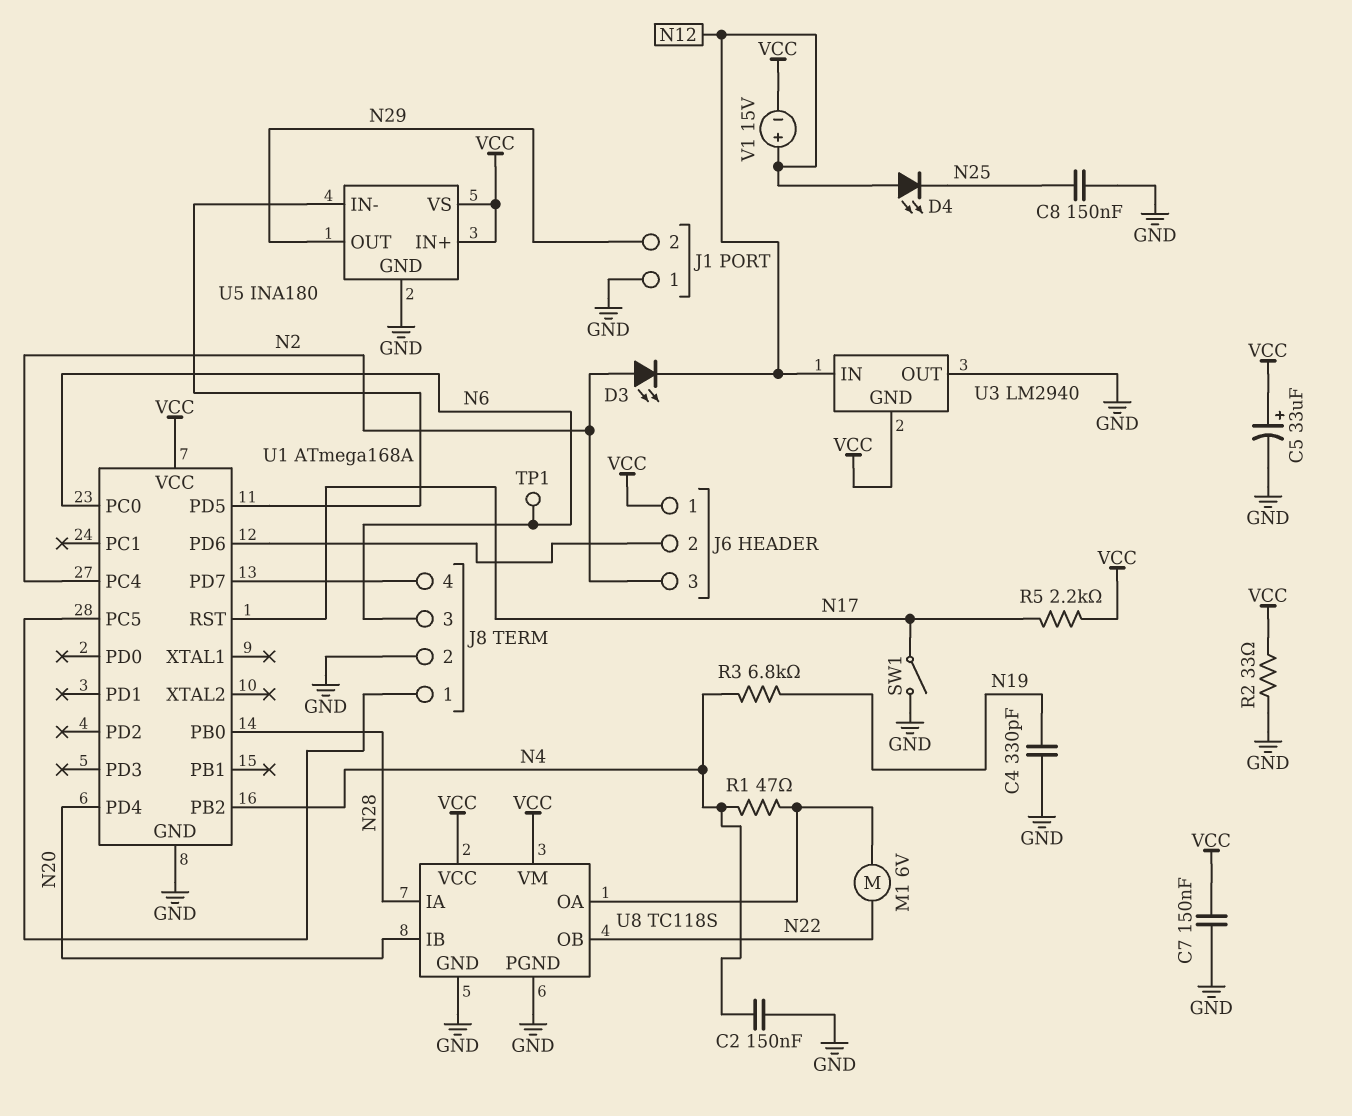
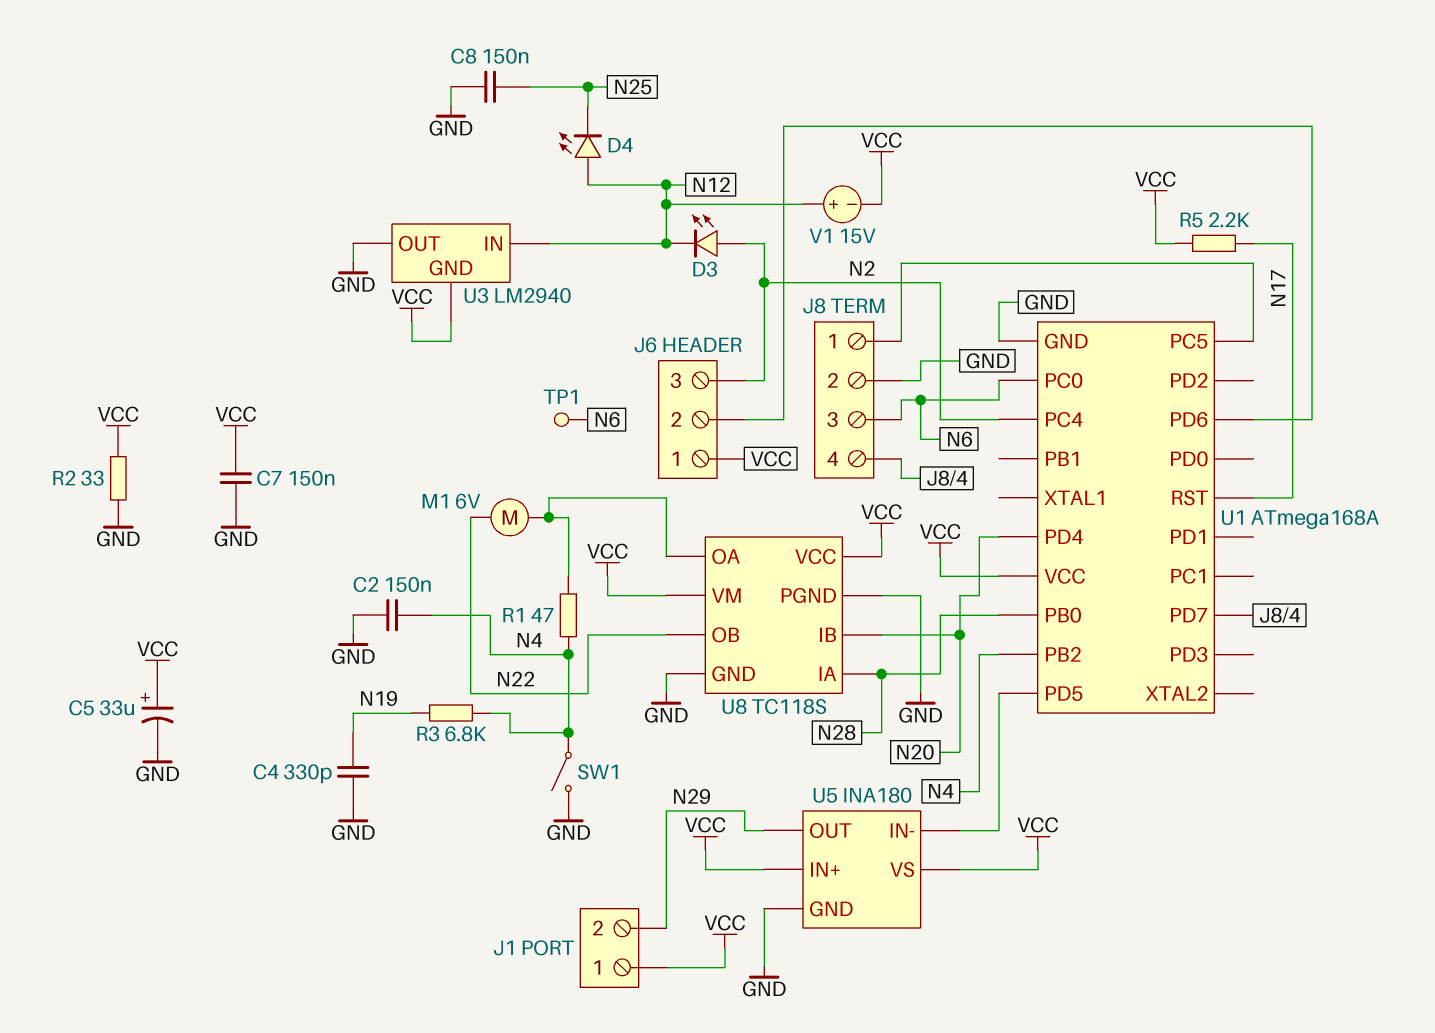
J1 pin 1: GND -> VCC
SW1: switch (GND, N17) -> switch (GND, N4)

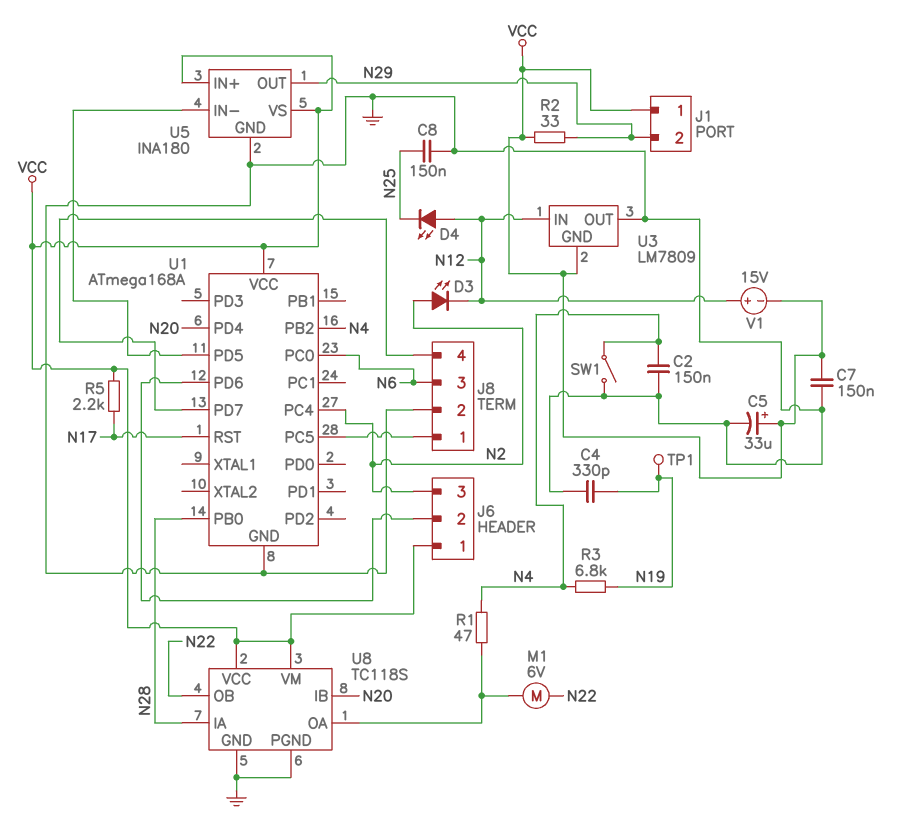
R2: 33 (GND, VCC) -> 33 (N29, VCC)
TP1: test point (N6) -> test point (N19)
U3: LM2940 -> LM7809

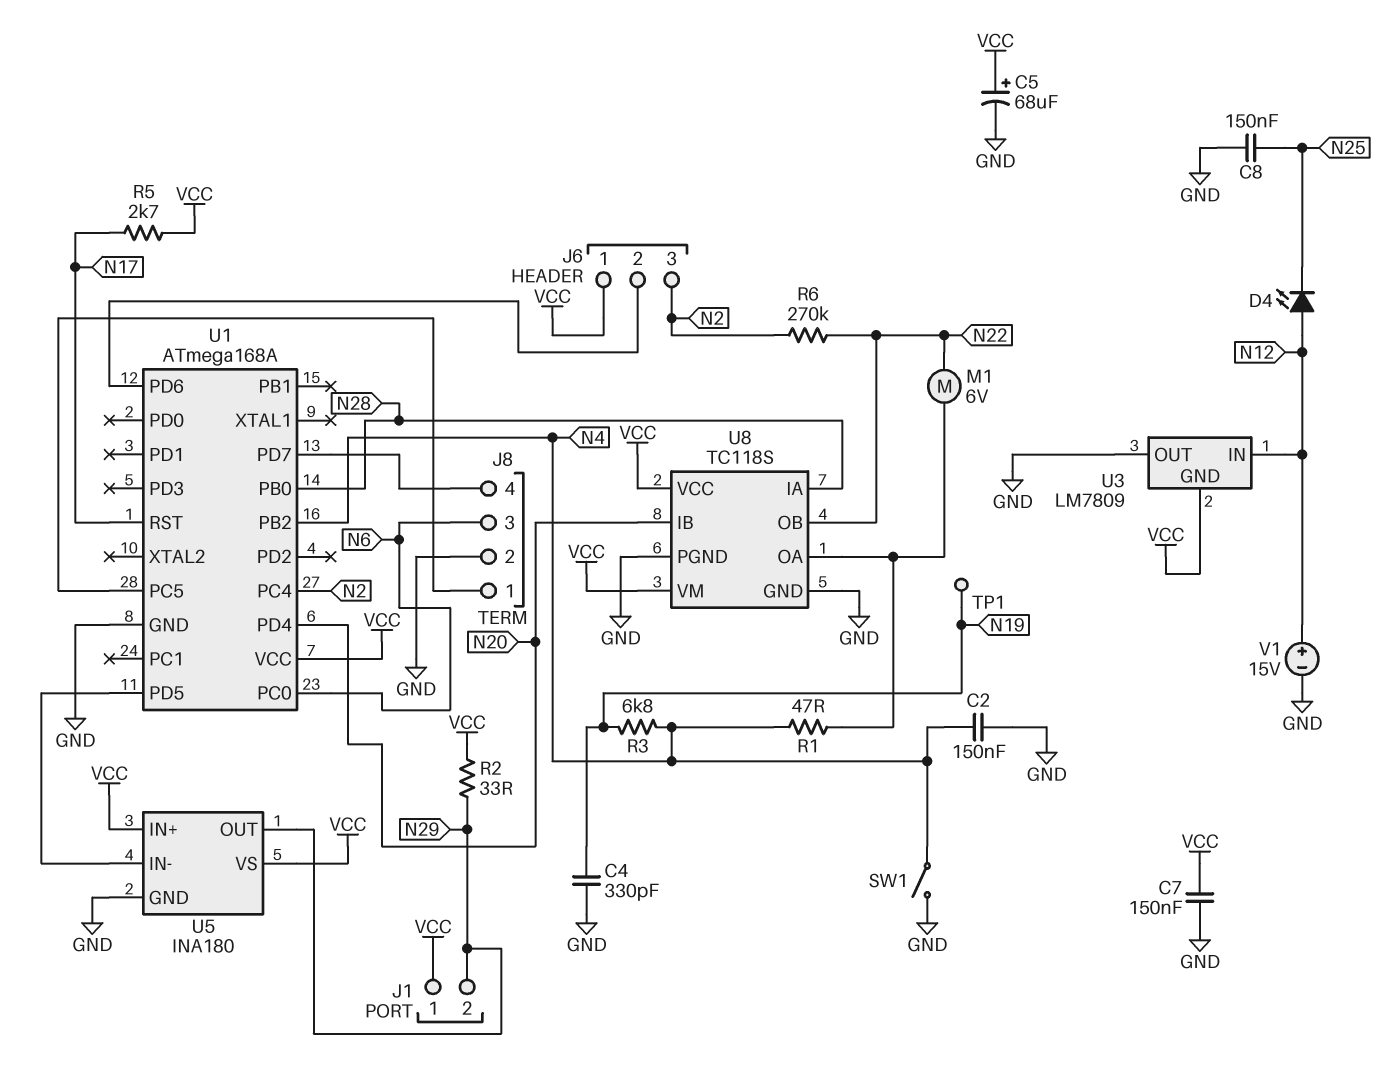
C5: 33uF (plus VCC, minus GND) -> 68uF (plus VCC, minus GND)
D3: LED (A N2, K N12) -> none
R5: 2.2k (N17, VCC) -> 2.7k (N17, VCC)
R6: none -> 270k (N2, N22)
V1: 15V (plus N12, minus VCC) -> 15V (plus N12, minus GND)

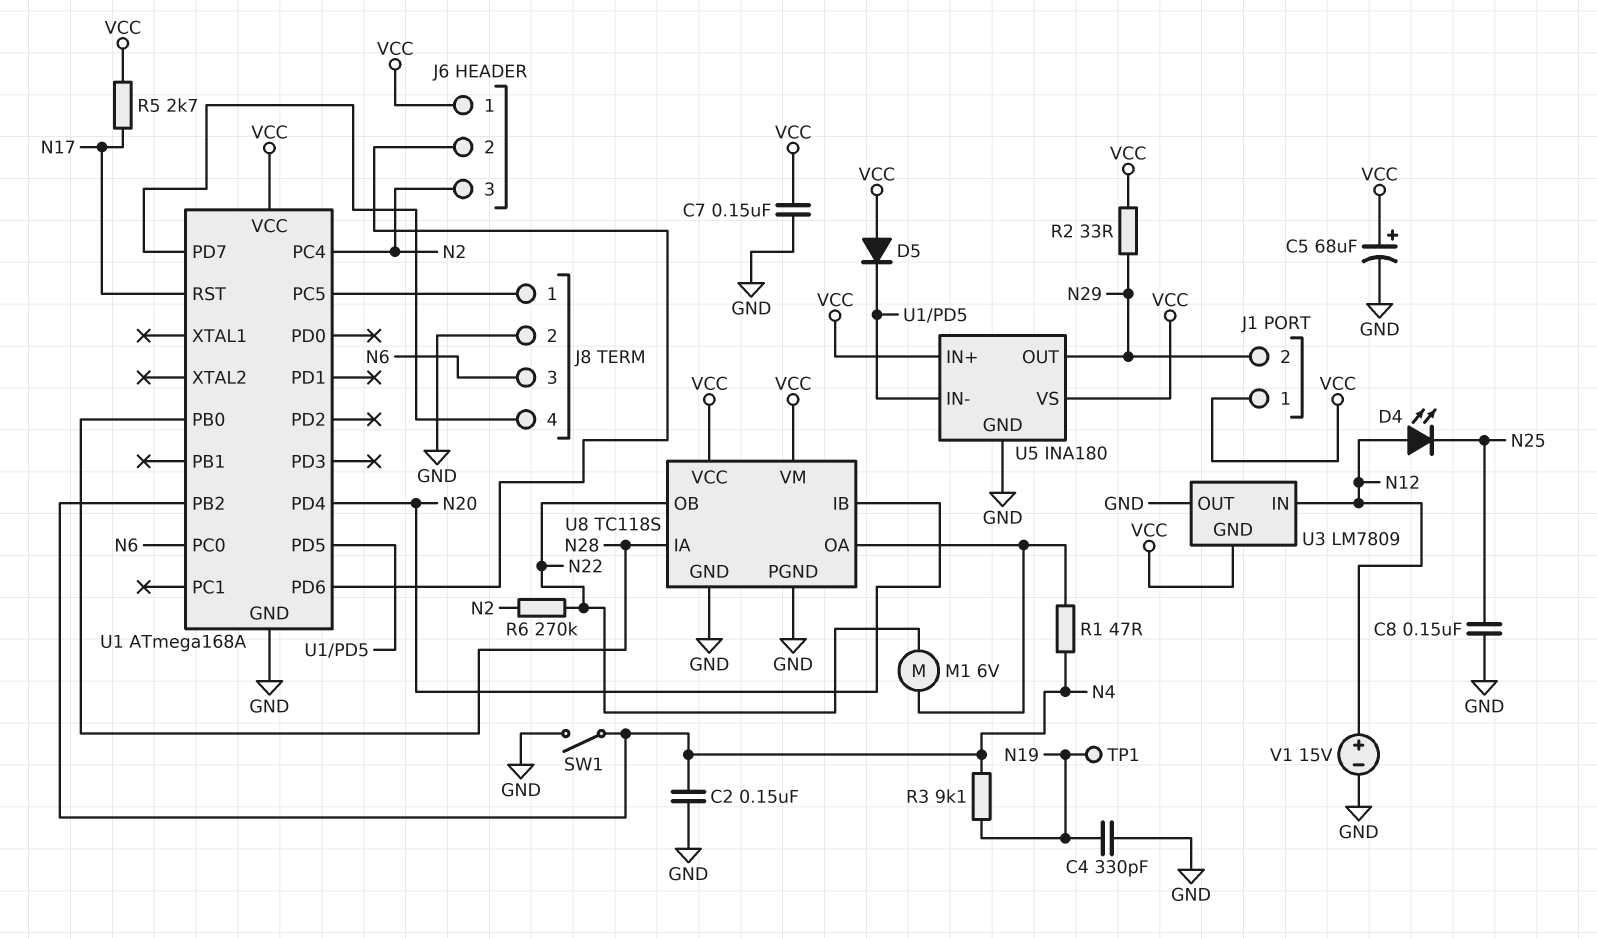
D5: none -> diode (A VCC, K U1/PD5)
R3: 6.8k (N4, N19) -> 9.1k (N4, N19)

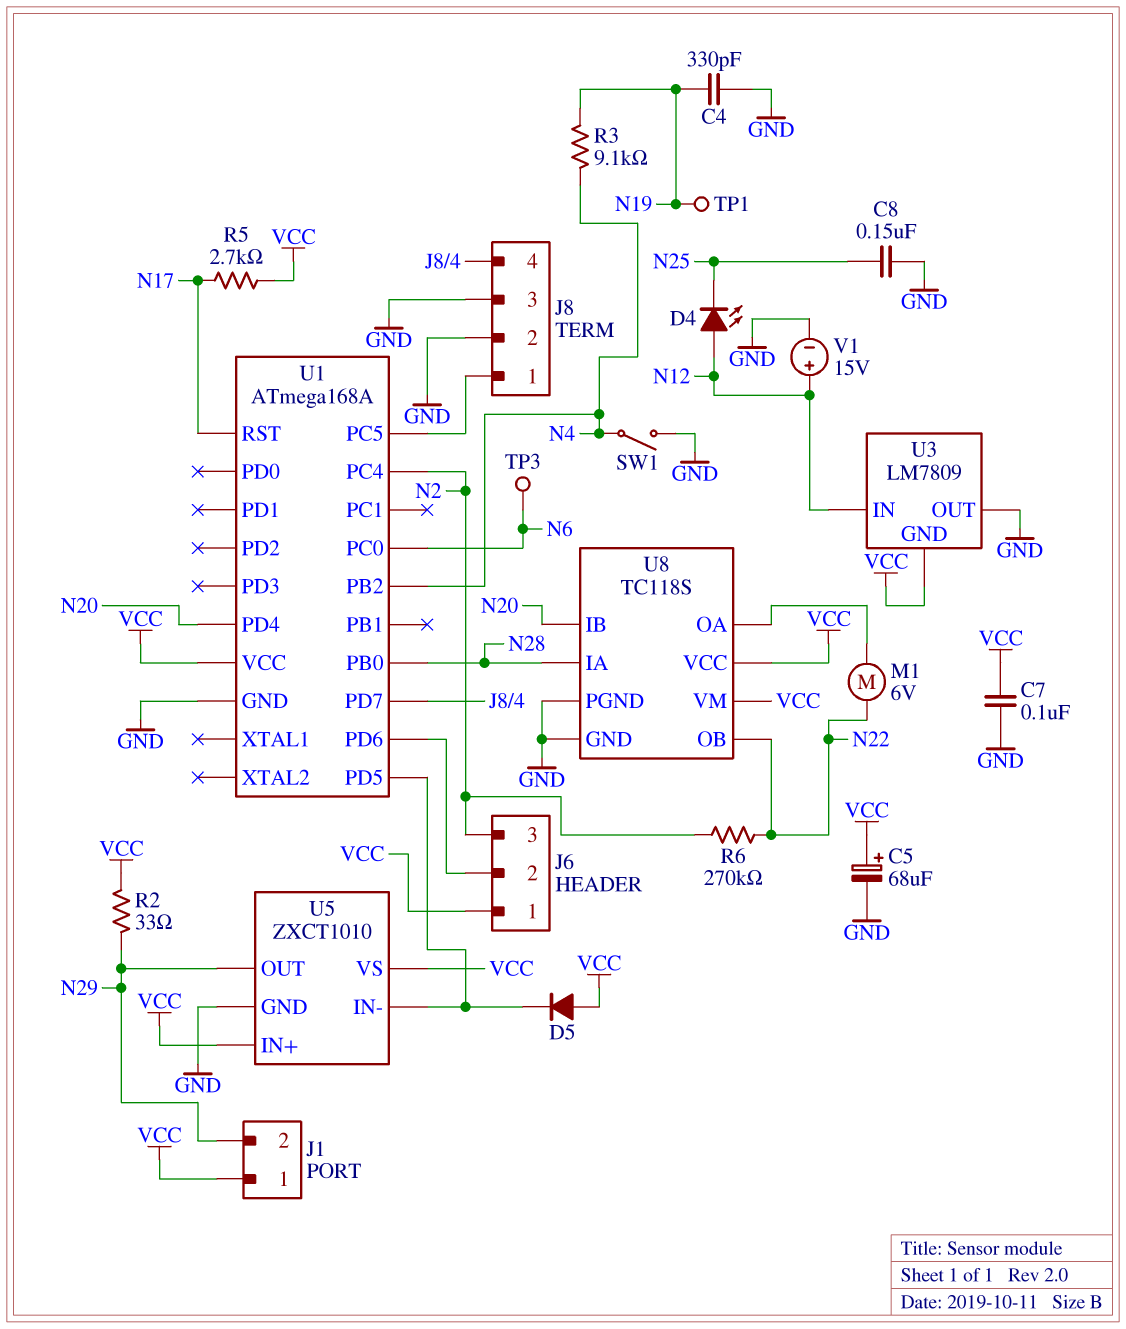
C2: 150nF (GND, N4) -> none
C7: 150nF (GND, VCC) -> 100nF (GND, VCC)
J8 pin 3: N6 -> GND
R1: 47 (N4, U8/OA) -> none
TP3: none -> test point (N6)
U5: INA180 -> ZXCT1010

